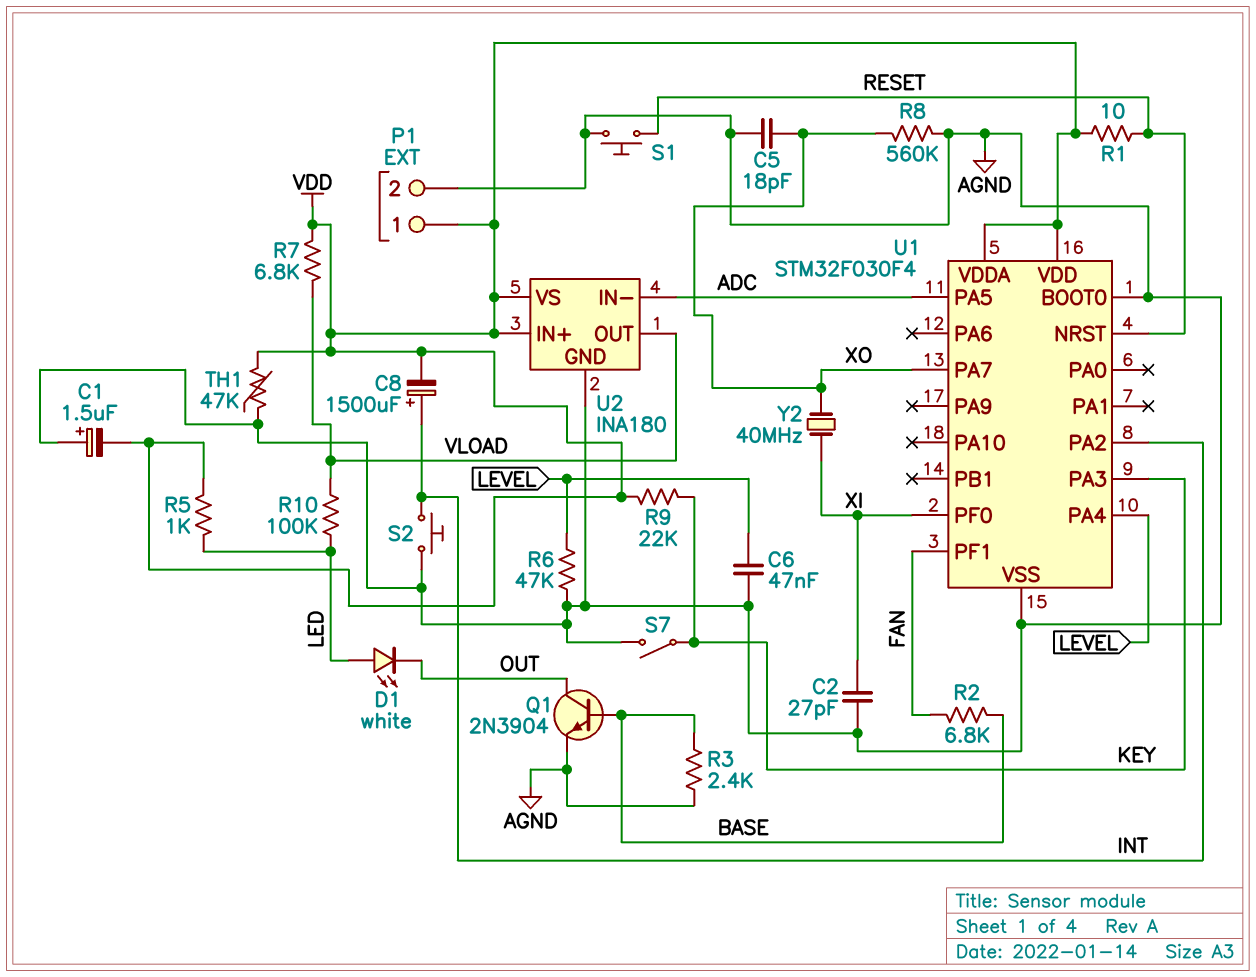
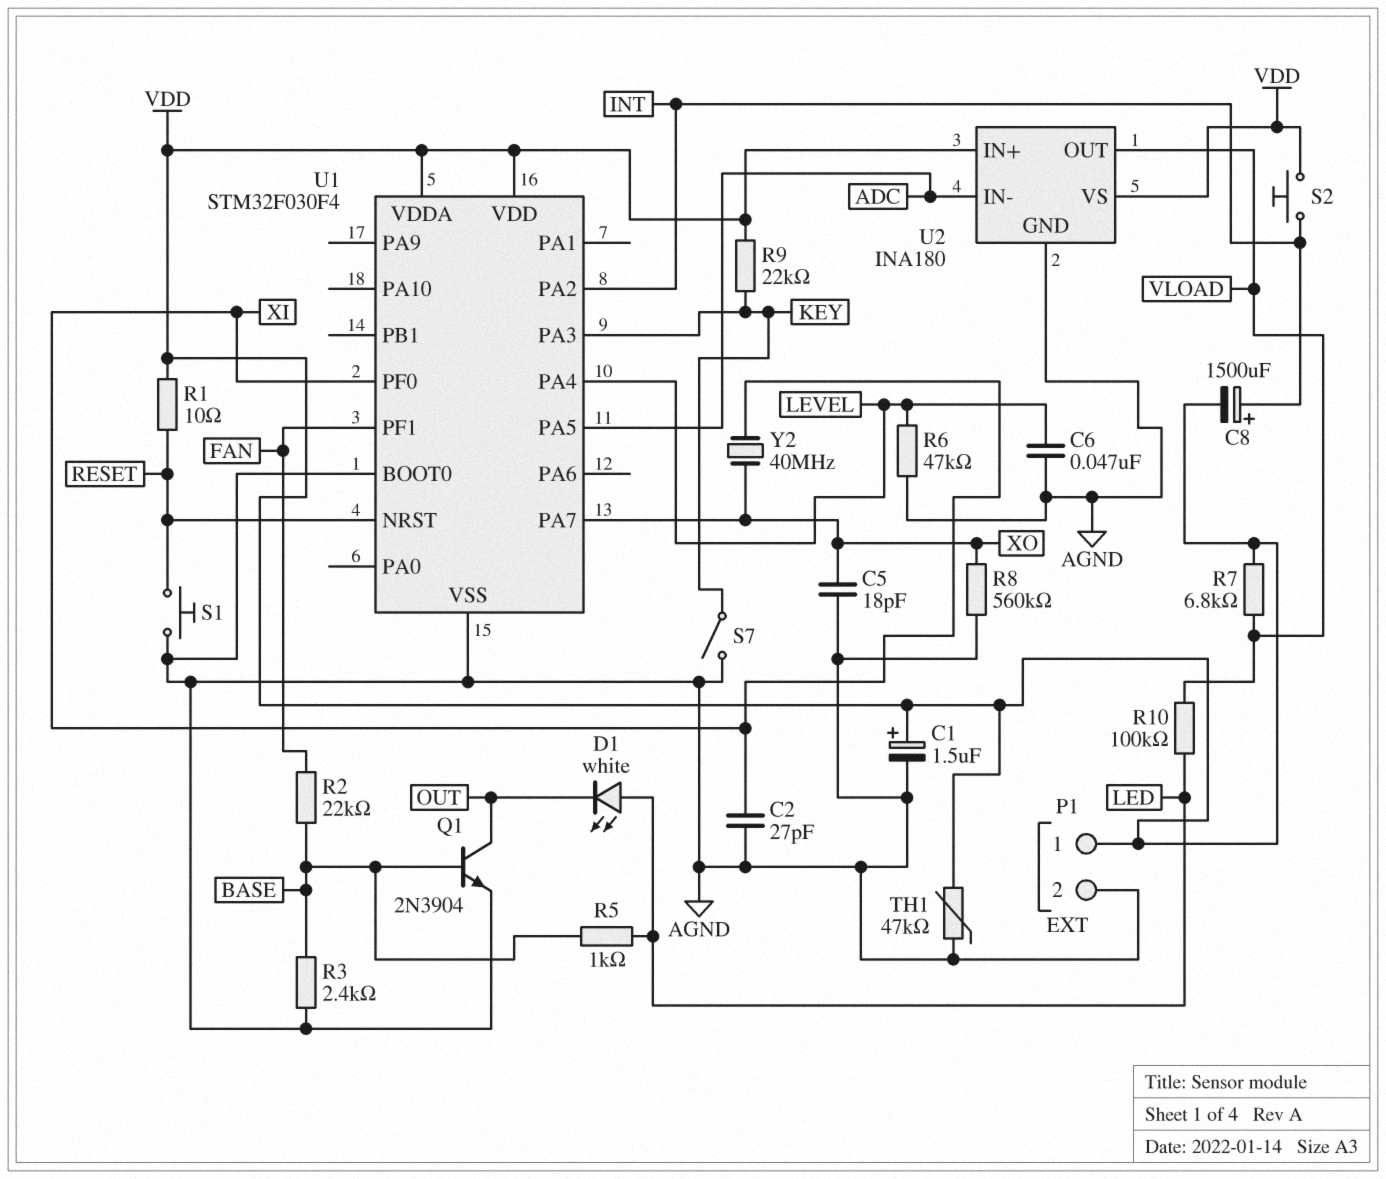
C1: 1.5uF (plus AGND, minus VDD) -> 1.5uF (plus VDD, minus AGND)
R2: 6.8k (BASE, FAN) -> 22k (BASE, FAN)
R5: 1k (LED, VDD) -> 1k (BASE, LED)
S2: button (AGND, INT) -> button (INT, VDD)

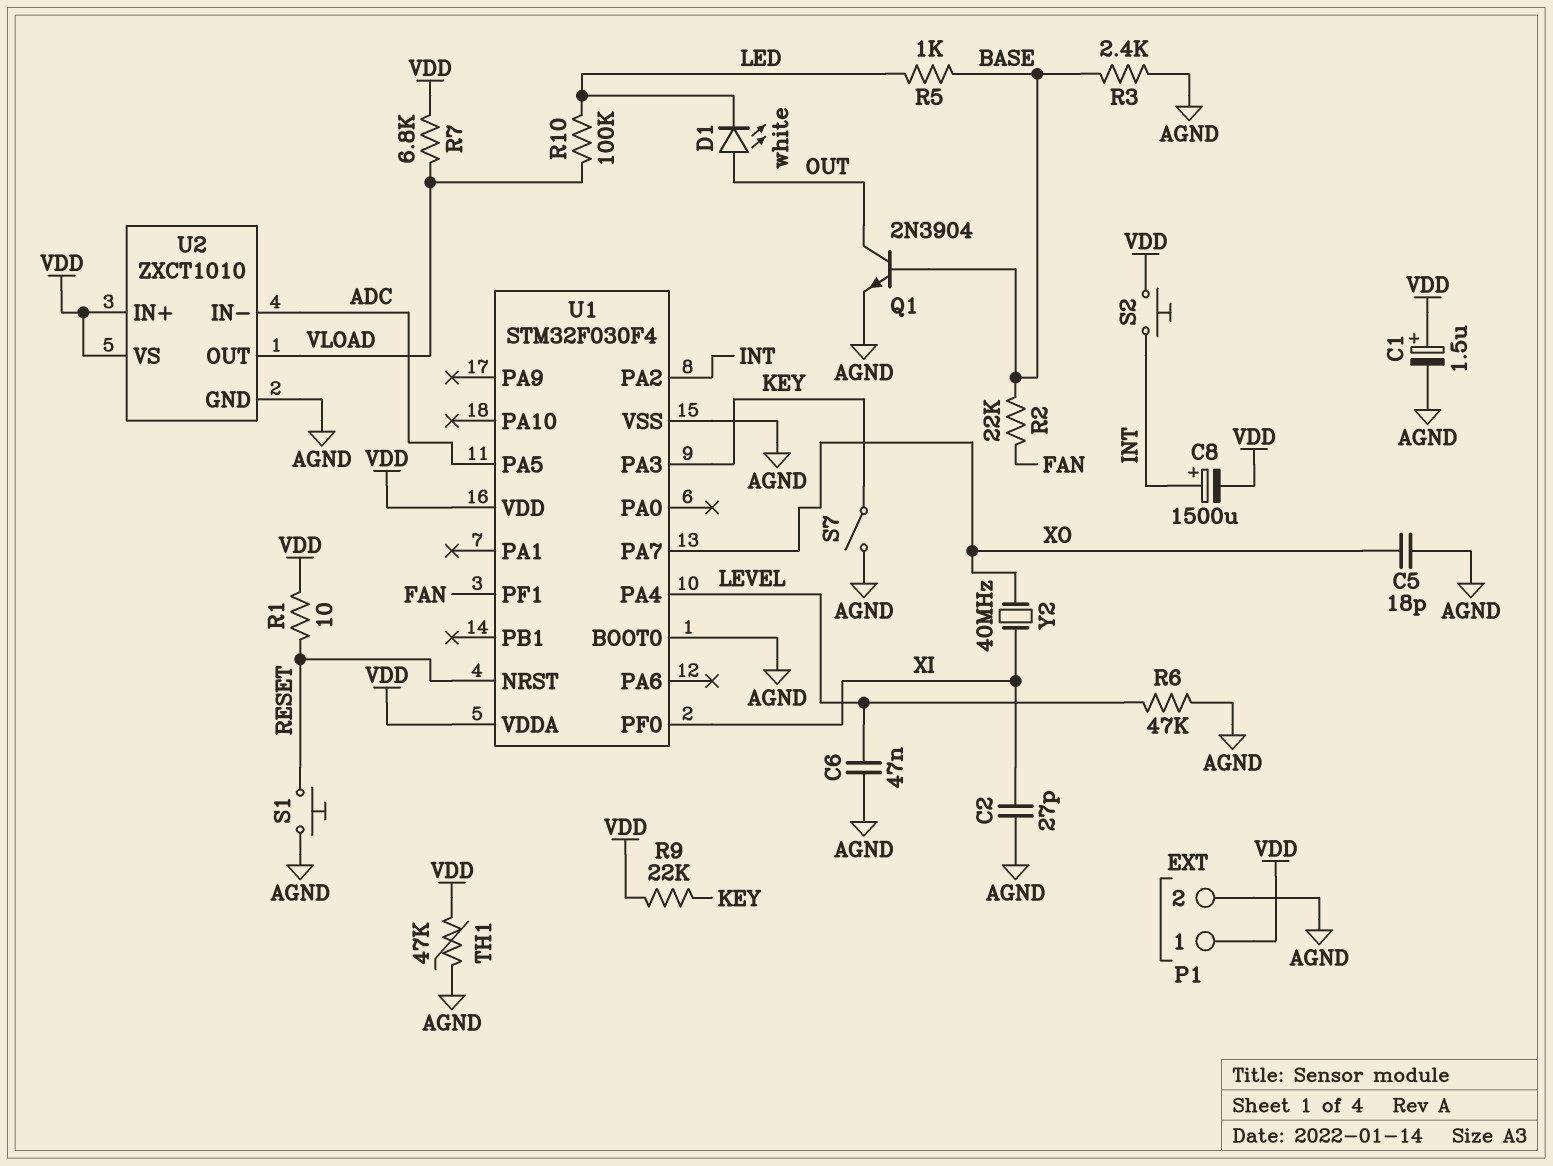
D1: LED white (A LED, K OUT) -> LED white (A OUT, K LED)
R8: 560k (AGND, XO) -> none
U2: INA180 -> ZXCT1010

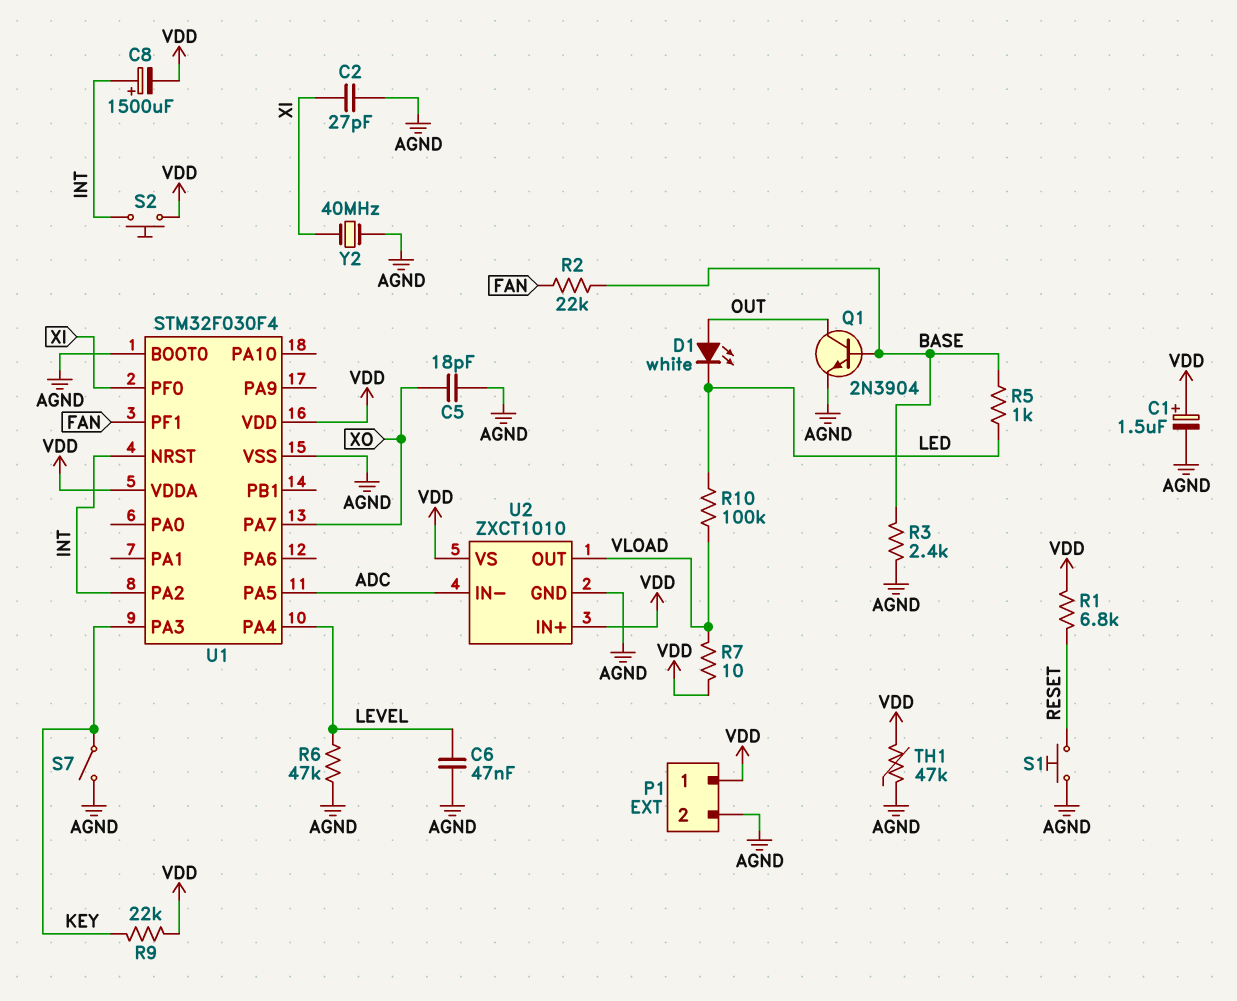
R1: 10 (RESET, VDD) -> 6.8k (RESET, VDD)
R7: 6.8k (VDD, VLOAD) -> 10 (VDD, VLOAD)
U1 pin NRST: RESET -> INT
Y2: 40MHz (XI, XO) -> 40MHz (AGND, XI)

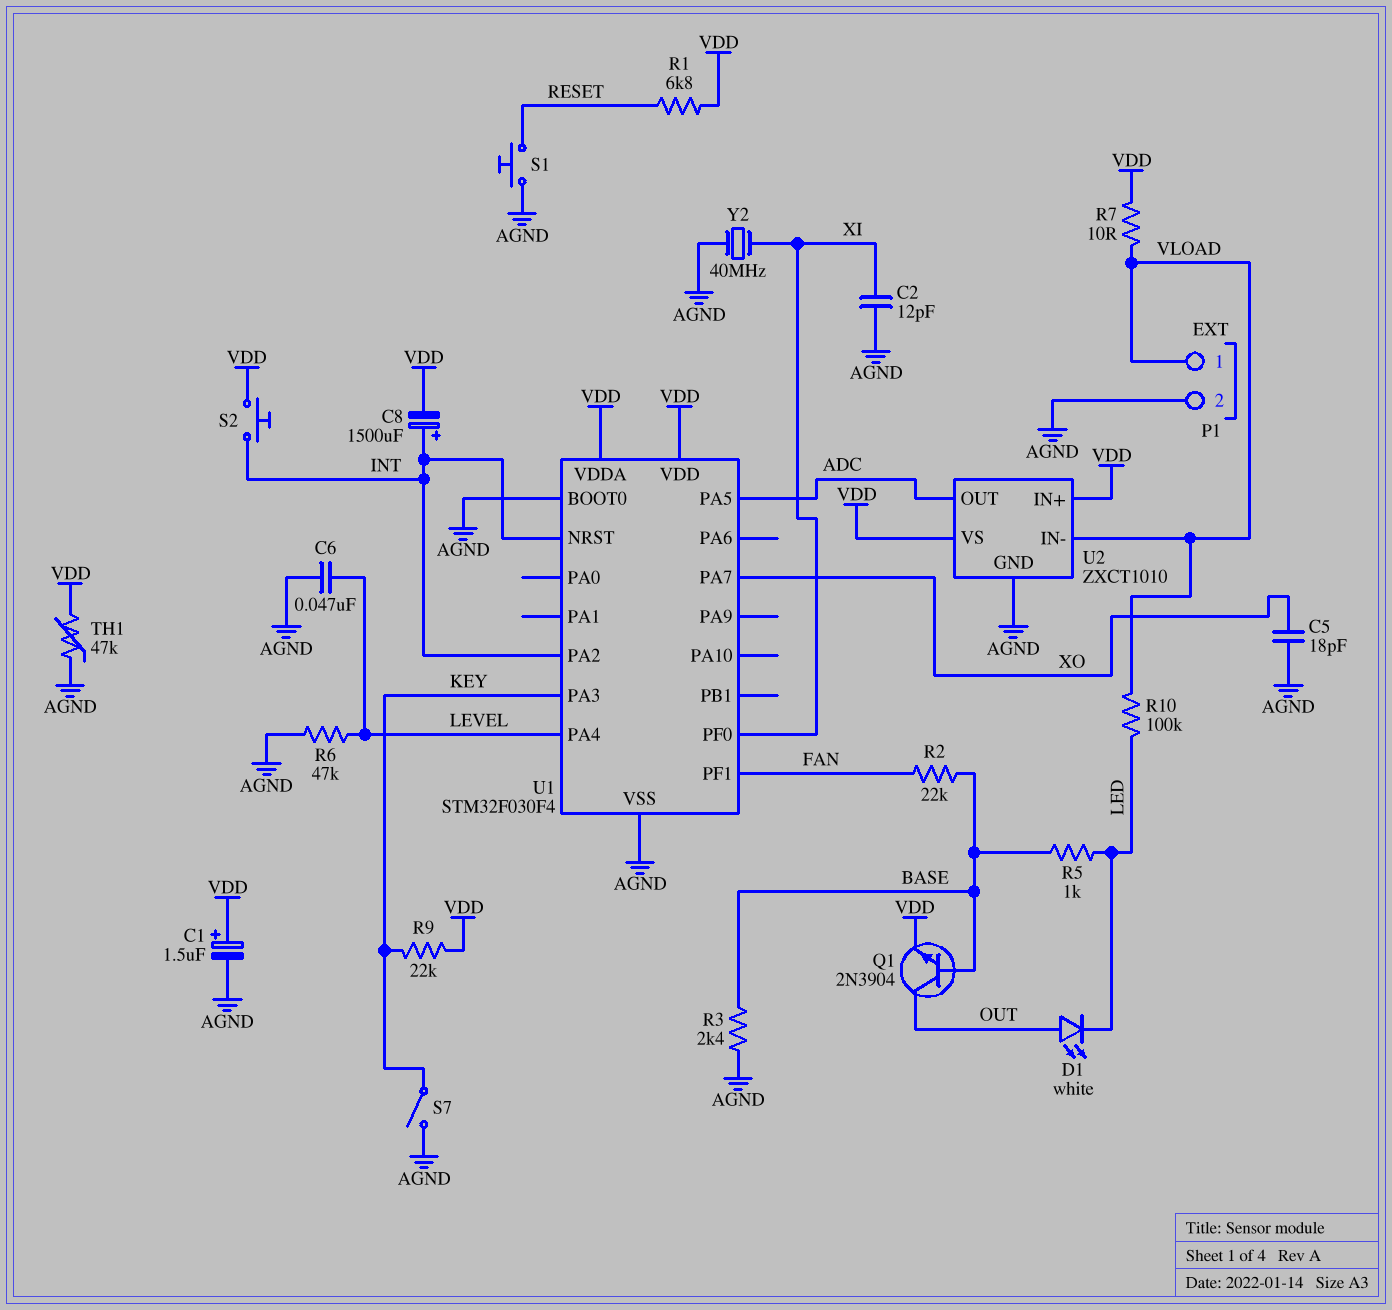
C2: 27pF (AGND, XI) -> 12pF (AGND, XI)
P1 pin 1: VDD -> VLOAD
Q1: NPN 2N3904 (B BASE, C OUT, E AGND) -> NPN 2N3904 (B BASE, C OUT, E VDD)
U2 pin IN-: ADC -> VLOAD
U2 pin OUT: VLOAD -> ADC

